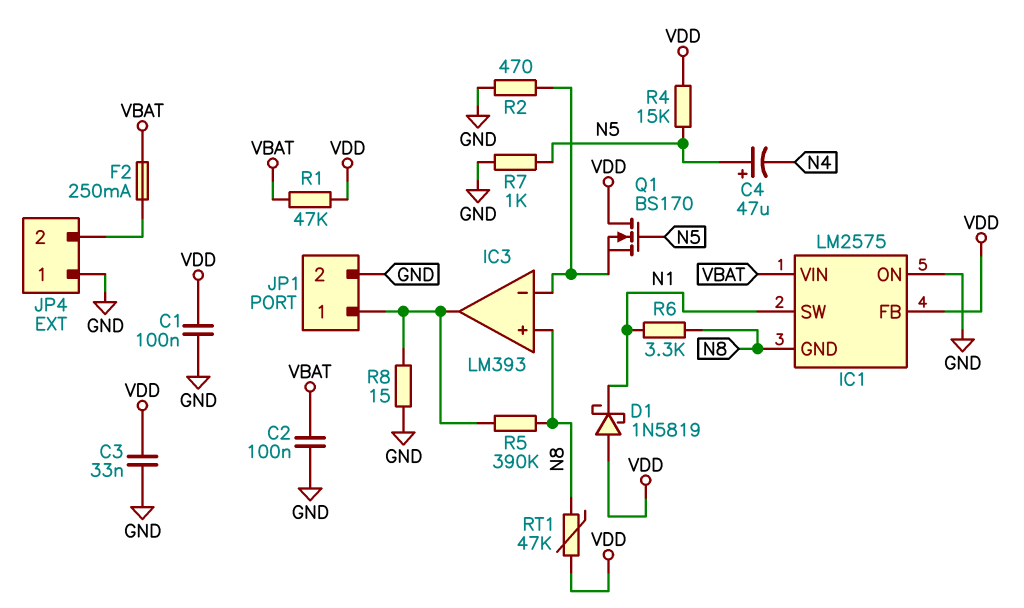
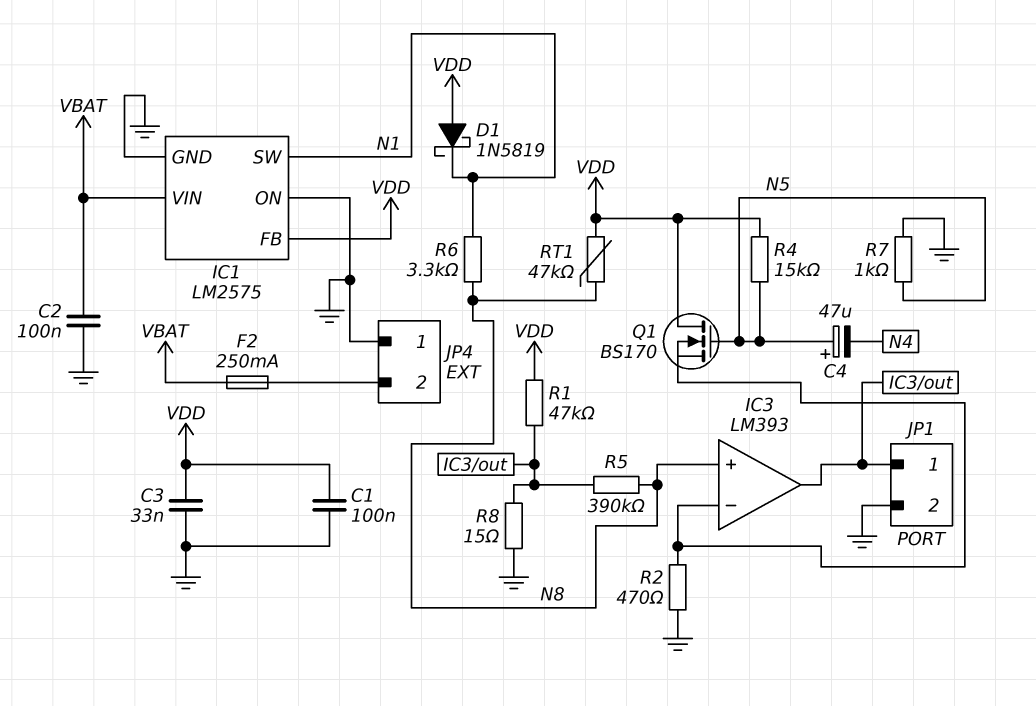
IC1 pin GND: N8 -> GND
R1: 47k (VBAT, VDD) -> 47k (IC3/out, VDD)

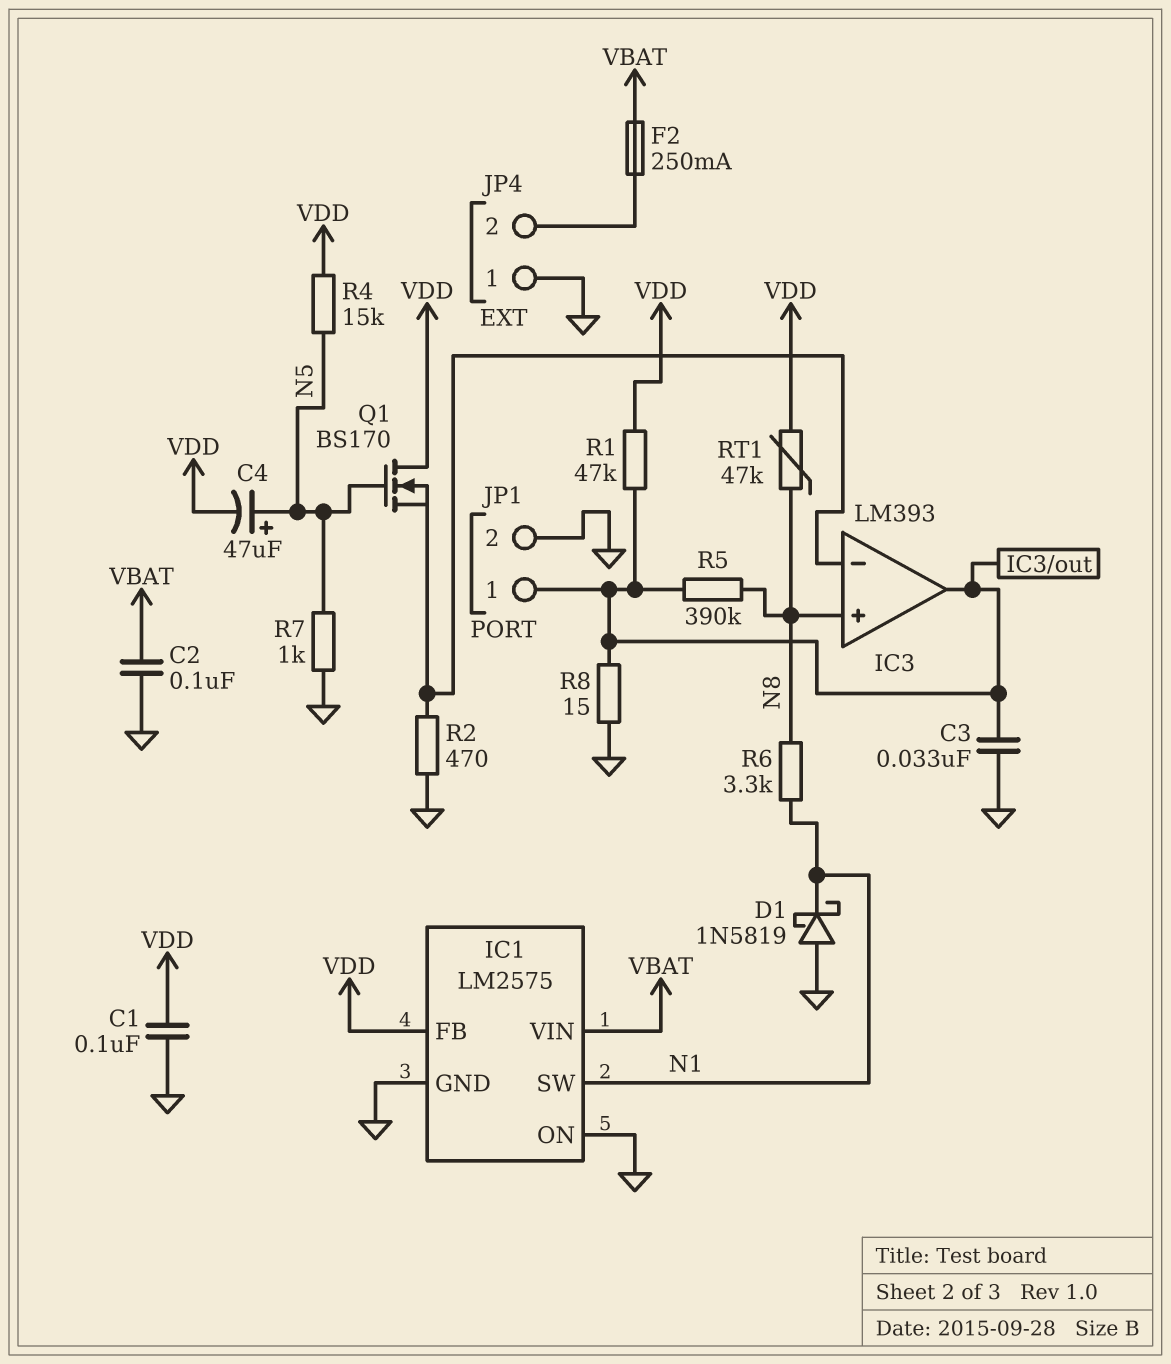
C3: 33nF (GND, VDD) -> 33nF (GND, IC3/out)
C4: 47uF (plus N5, minus N4) -> 47uF (plus N5, minus VDD)
D1: schottky 1N5819 (A VDD, K N1) -> schottky 1N5819 (A GND, K N1)

